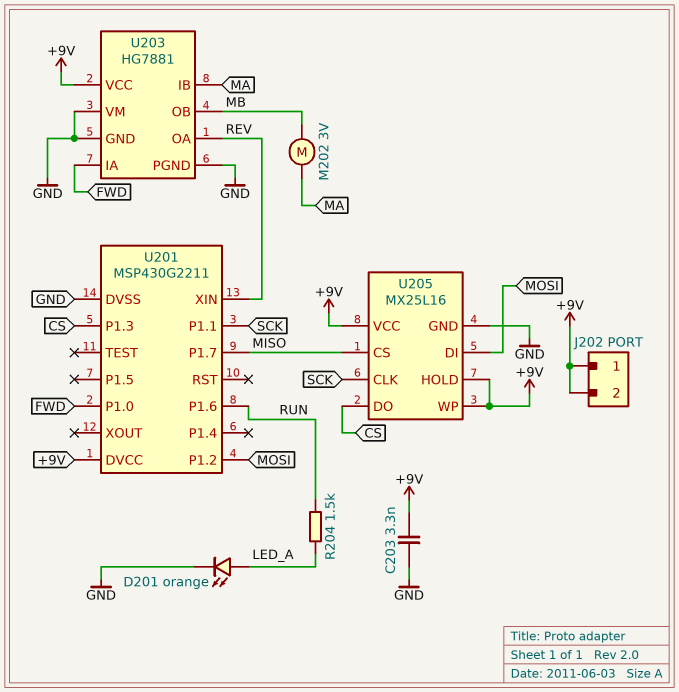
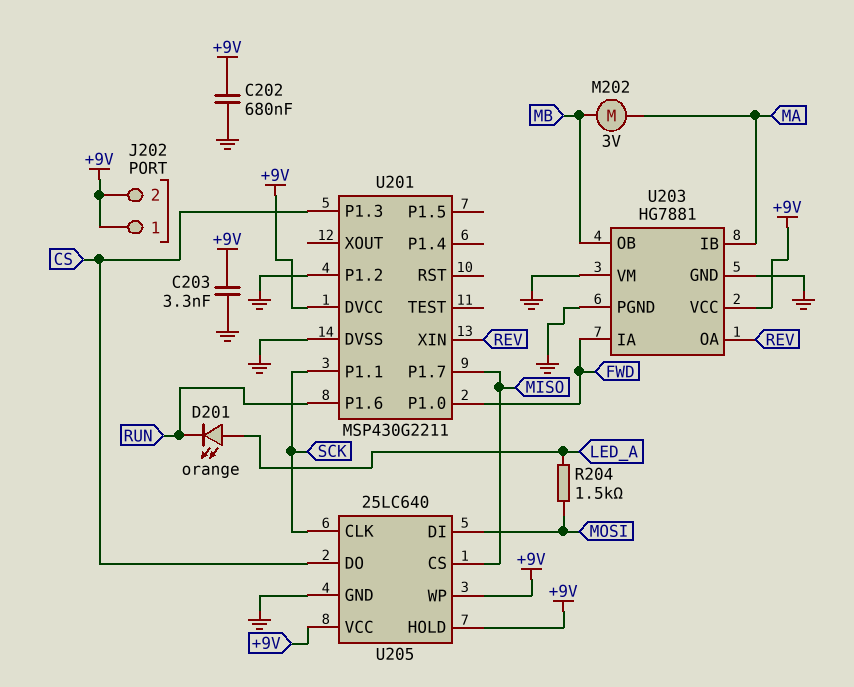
C202: none -> 680nF (+9V, GND)
D201: LED orange (A LED_A, K GND) -> LED orange (A LED_A, K RUN)
R204: 1.5k (LED_A, RUN) -> 1.5k (LED_A, MOSI)
U201 pin P1.2: MOSI -> GND
U205: MX25L16 -> 25LC640

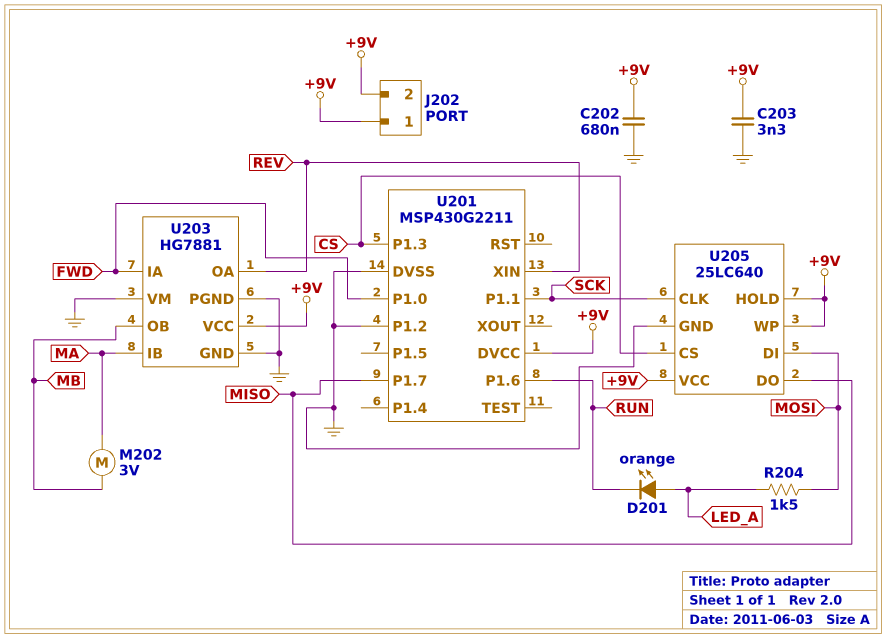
U205 pin CS: MISO -> CS
U205 pin DO: CS -> MISO

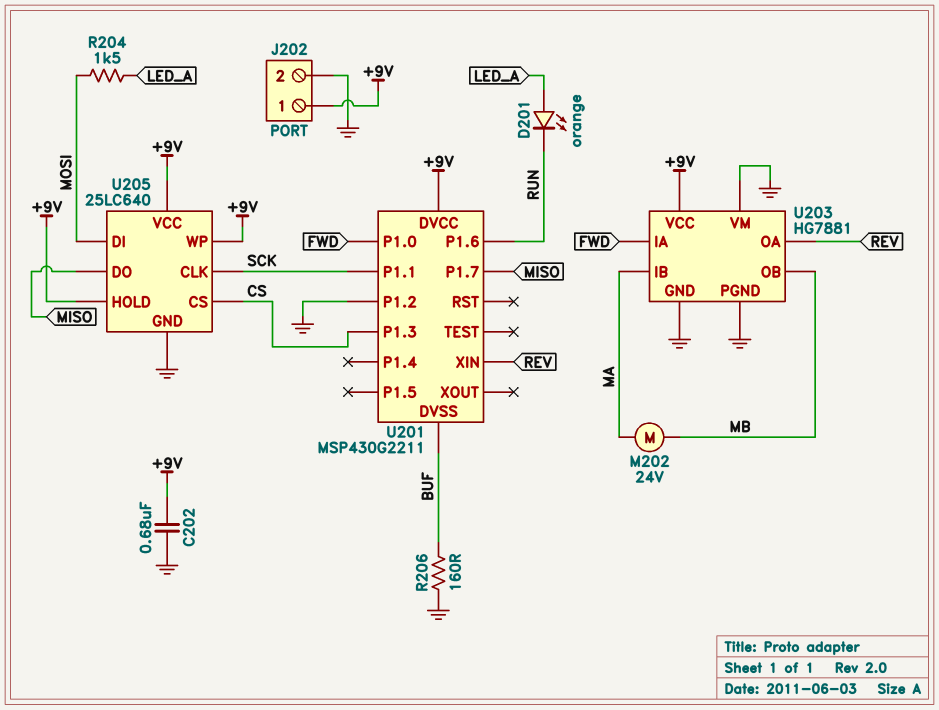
C203: 3.3nF (+9V, GND) -> none
J202 pin 2: +9V -> GND
M202: motor 3V (MA, MB) -> motor 24V (MA, MB)
R206: none -> 160 (BUF, GND)
U201 pin DVSS: GND -> BUF

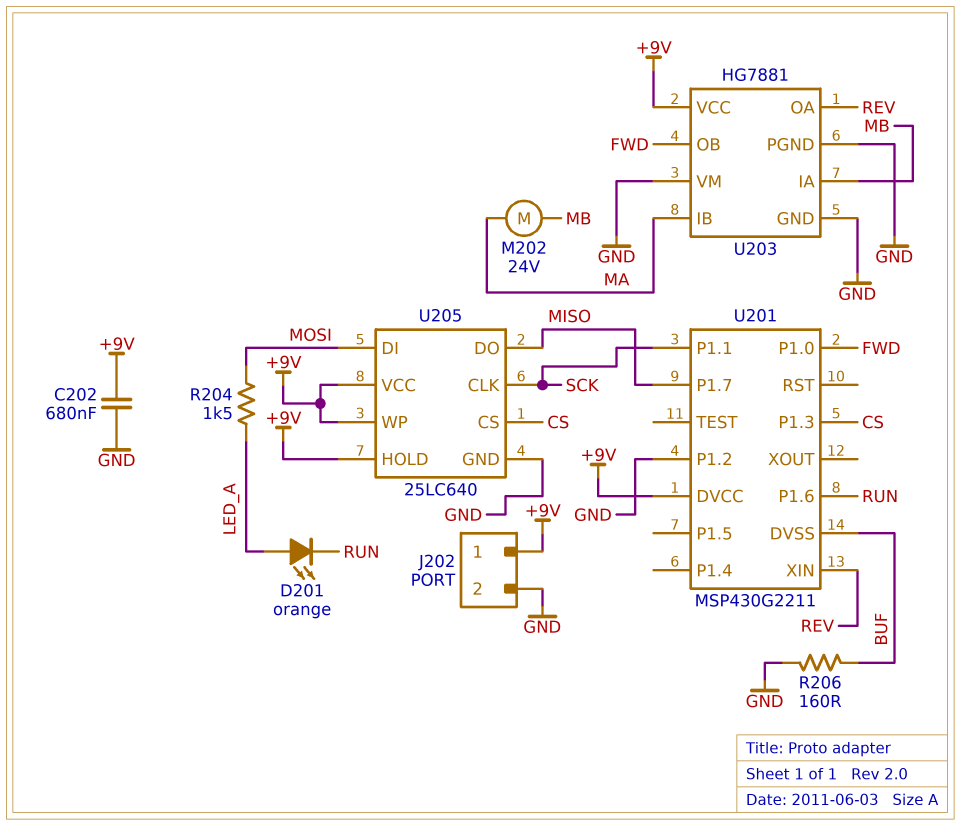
U203 pin IA: FWD -> MB
U203 pin OB: MB -> FWD

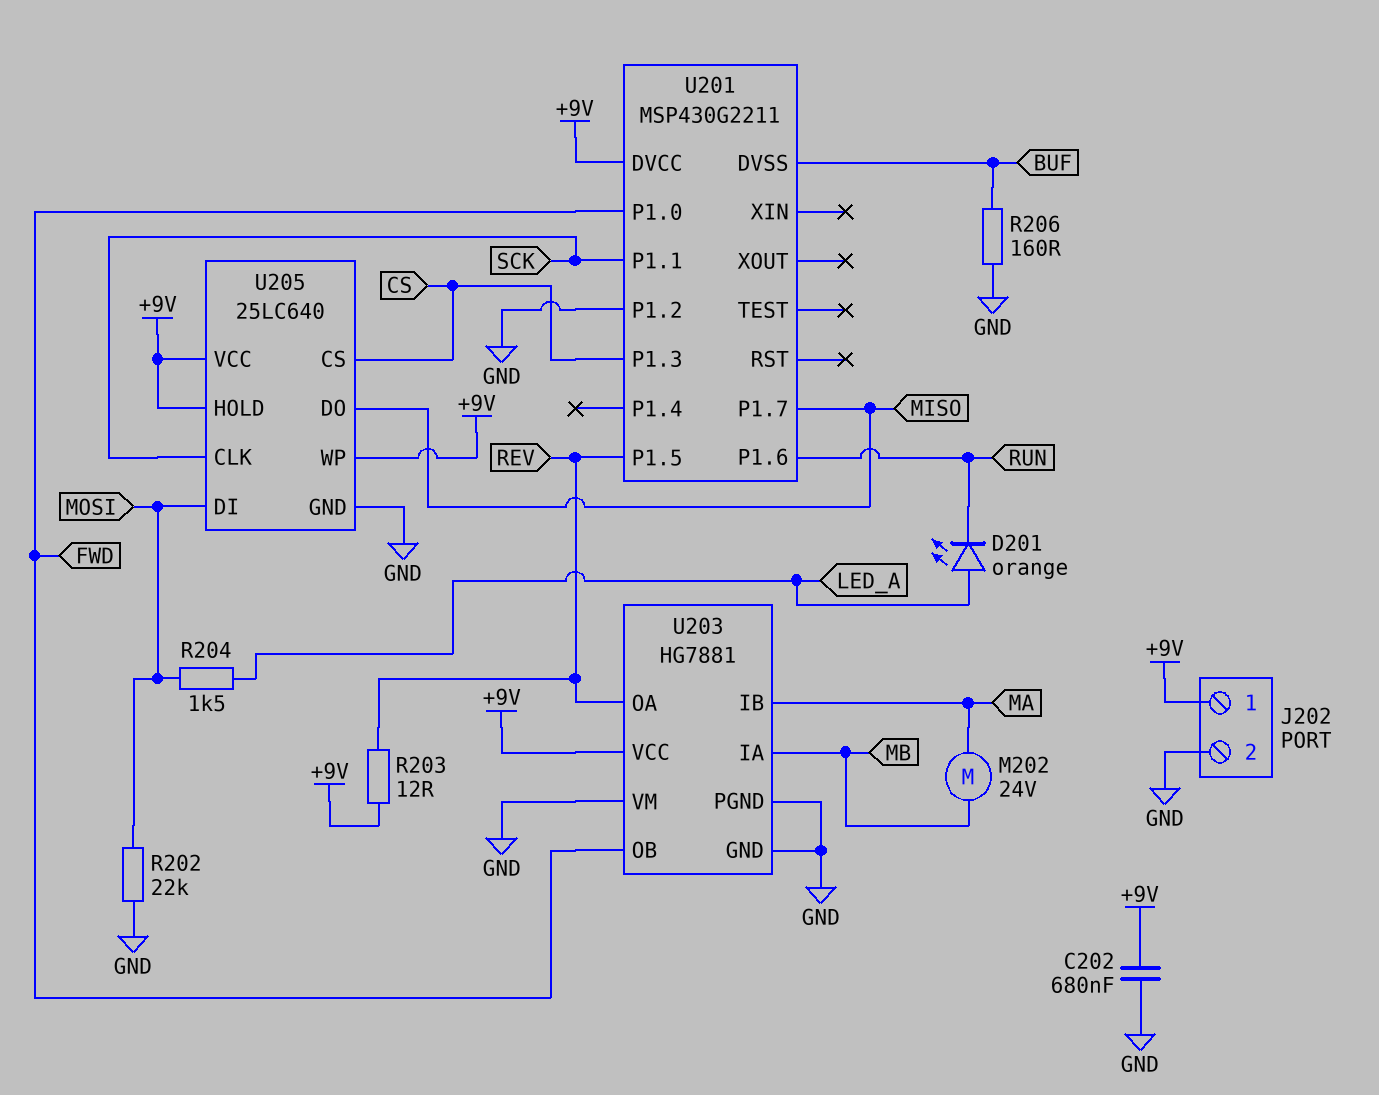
R202: none -> 22k (GND, MOSI)
R203: none -> 12 (+9V, REV)
U201 pin P1.5: none -> REV
U201 pin XIN: REV -> none

